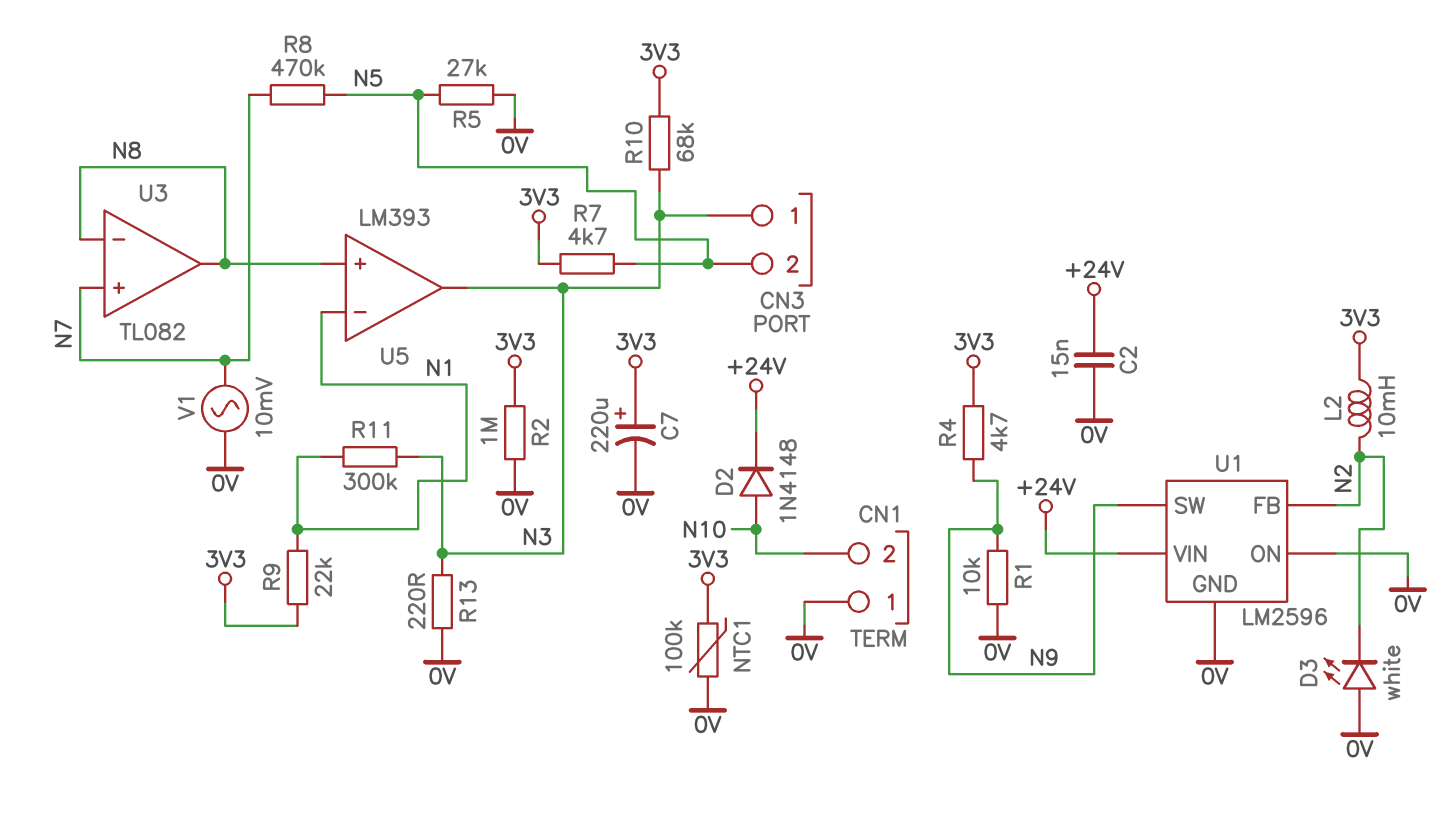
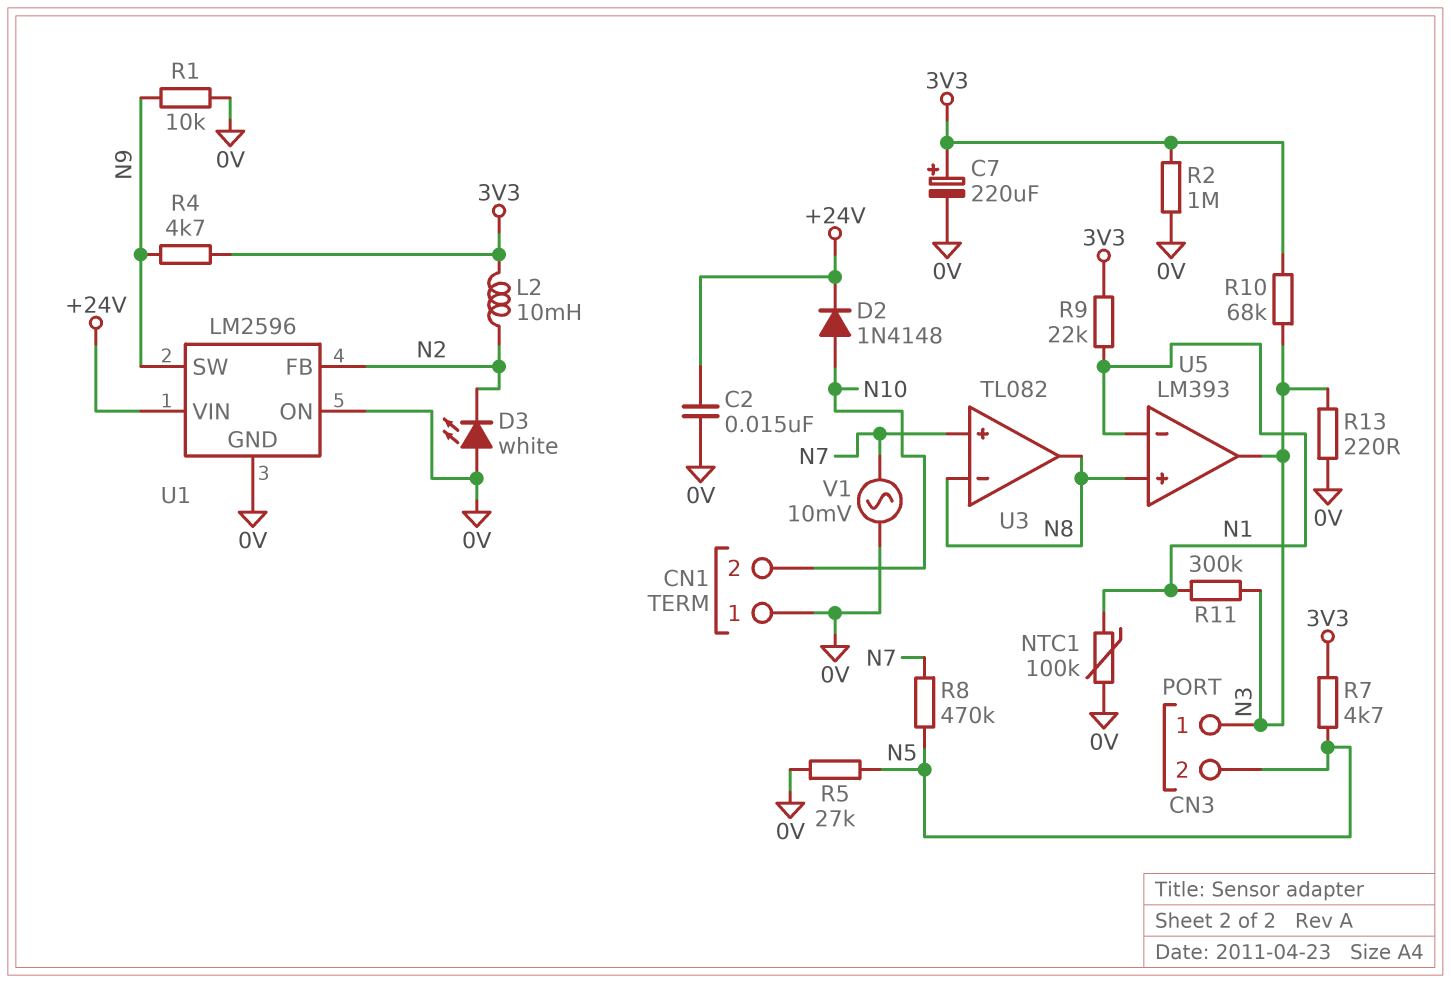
NTC1: 100k (0V, 3V3) -> 100k (0V, N1)

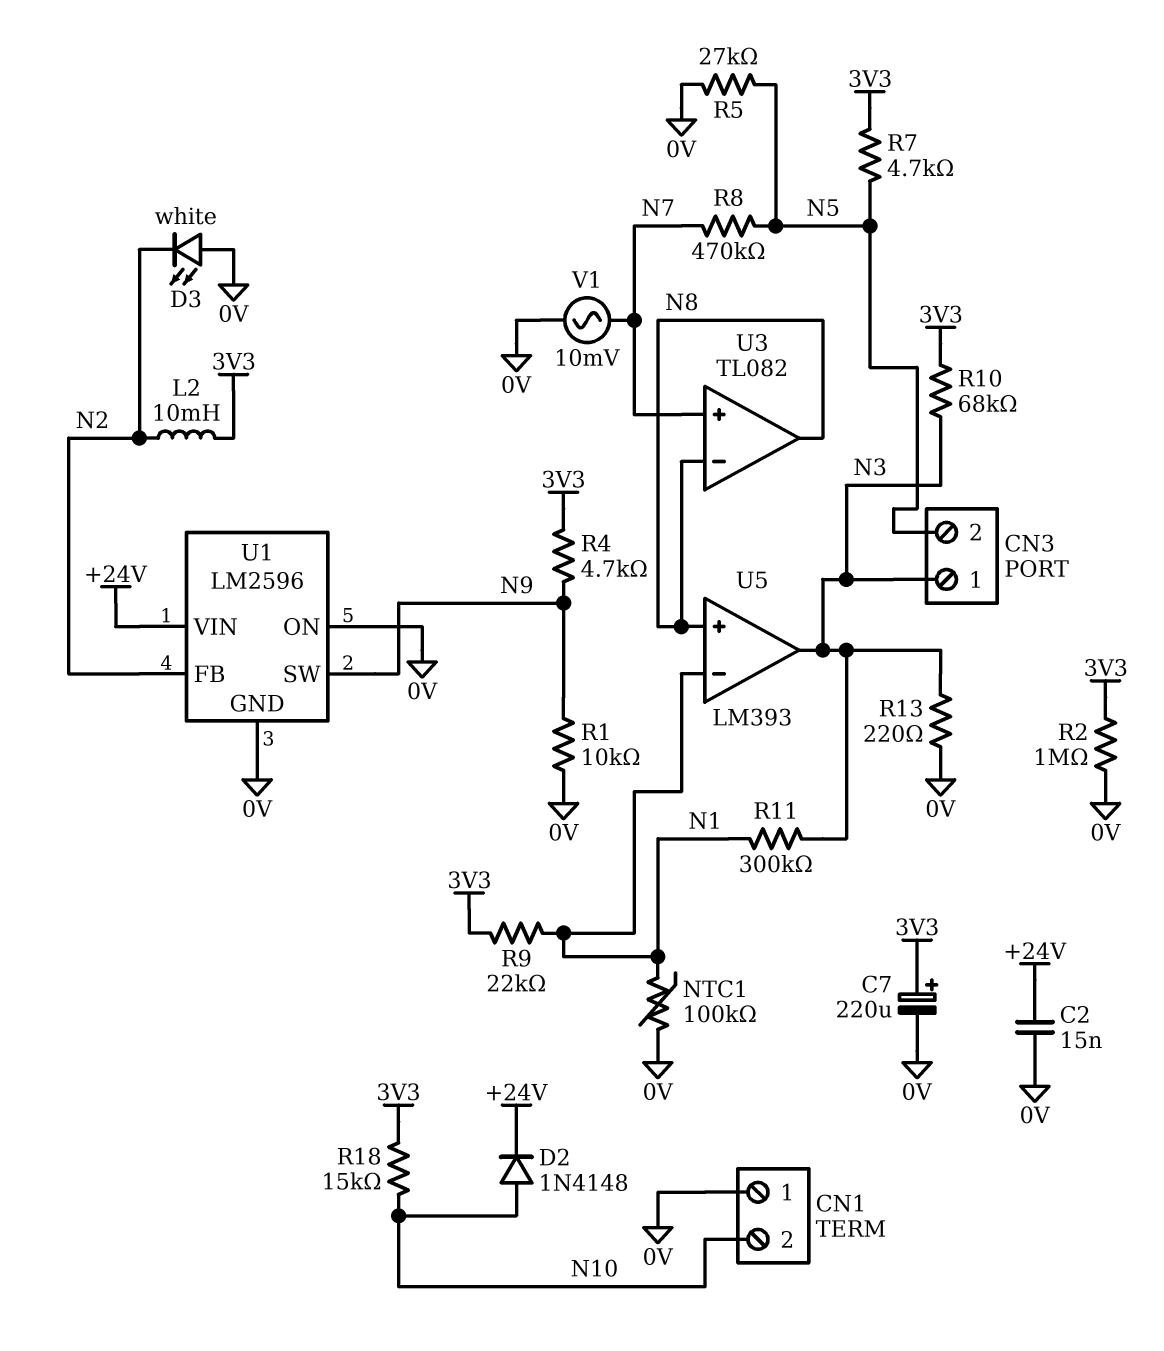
R18: none -> 15k (3V3, N10)

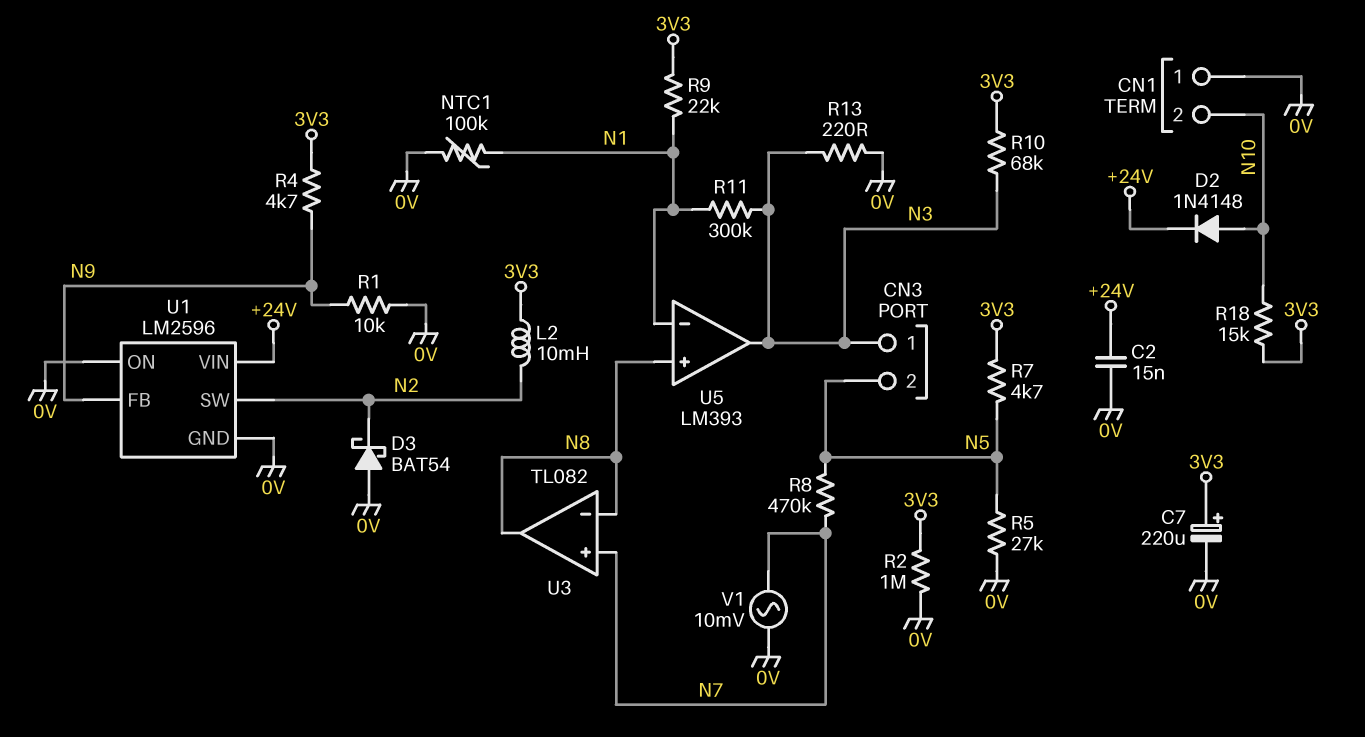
D3: LED white (A 0V, K N2) -> schottky BAT54 (A 0V, K N2)
U1 pin FB: N2 -> N9
U1 pin SW: N9 -> N2

